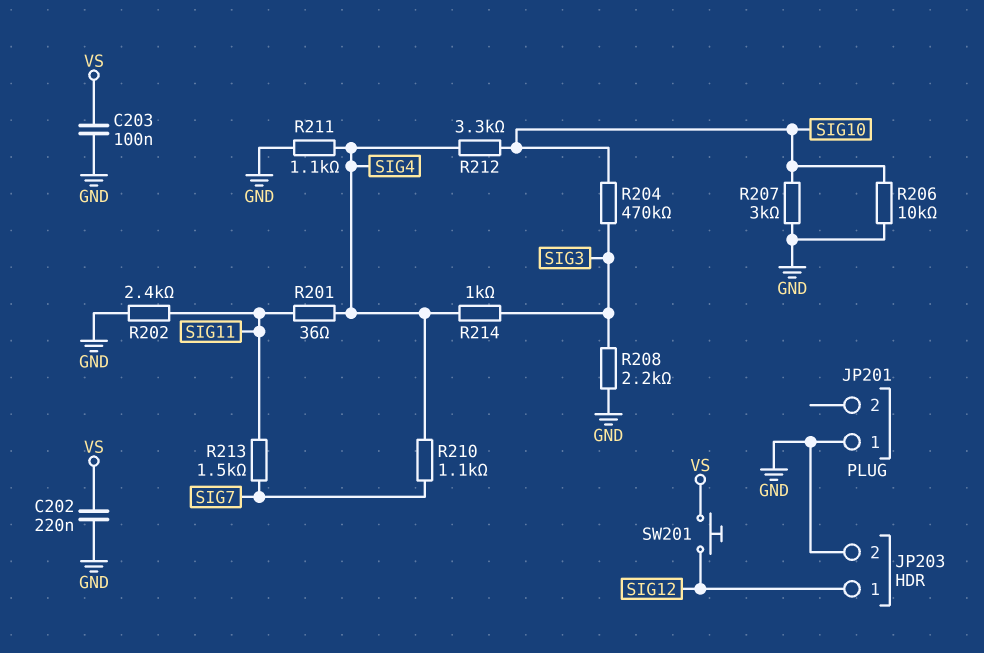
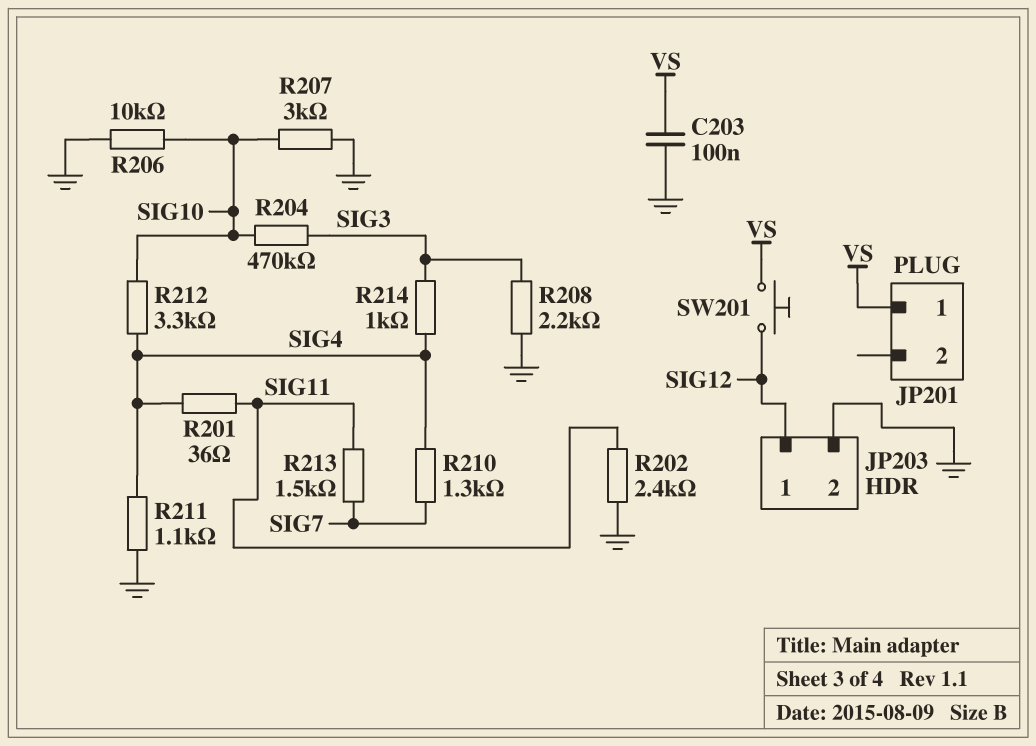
C202: 220nF (GND, VS) -> none
JP201 pin 1: GND -> VS
R210: 1.1k (SIG4, SIG7) -> 1.3k (SIG4, SIG7)

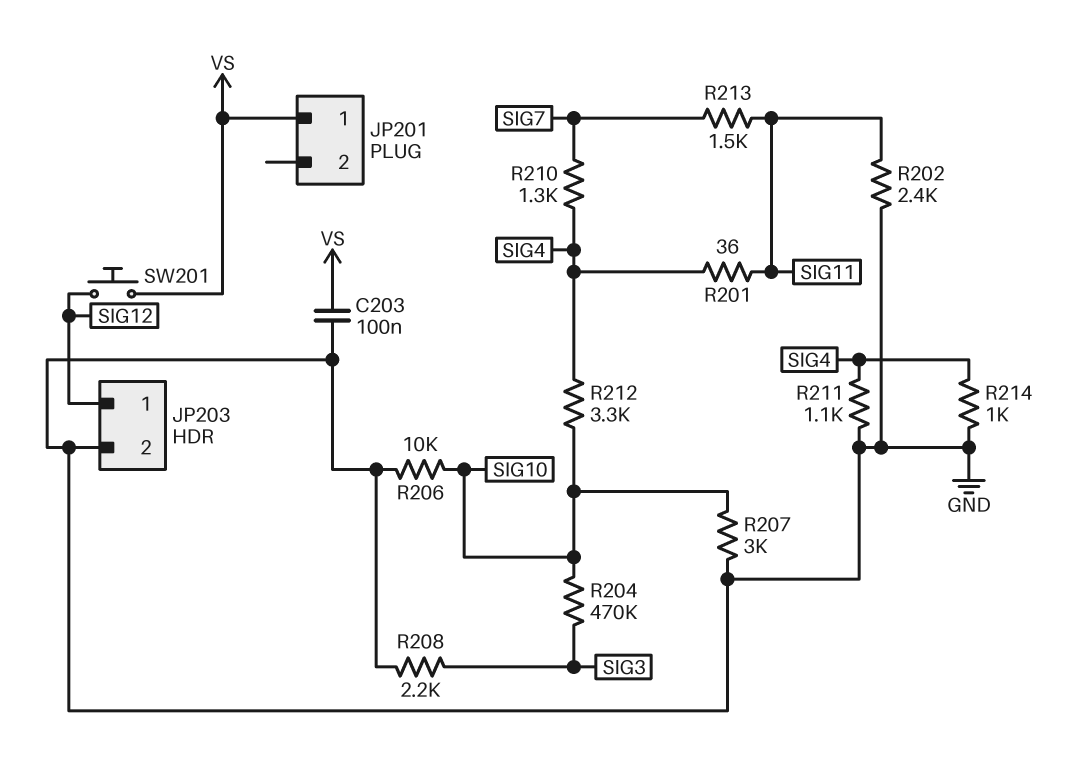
R214: 1k (SIG3, SIG4) -> 1k (GND, SIG4)

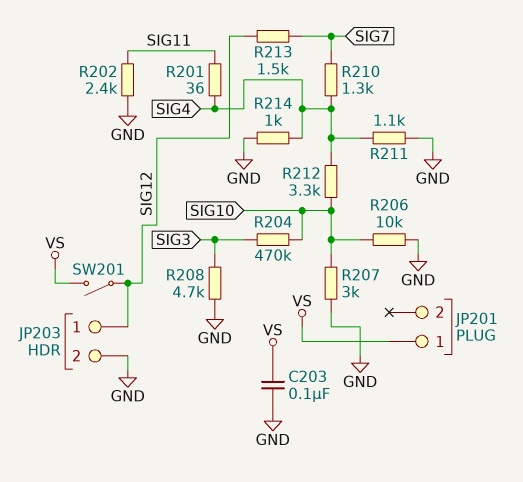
R208: 2.2k (GND, SIG3) -> 4.7k (GND, SIG3)
R213: 1.5k (SIG7, SIG11) -> 1.5k (SIG7, SIG12)
SW201: button (SIG12, VS) -> switch (SIG12, VS)

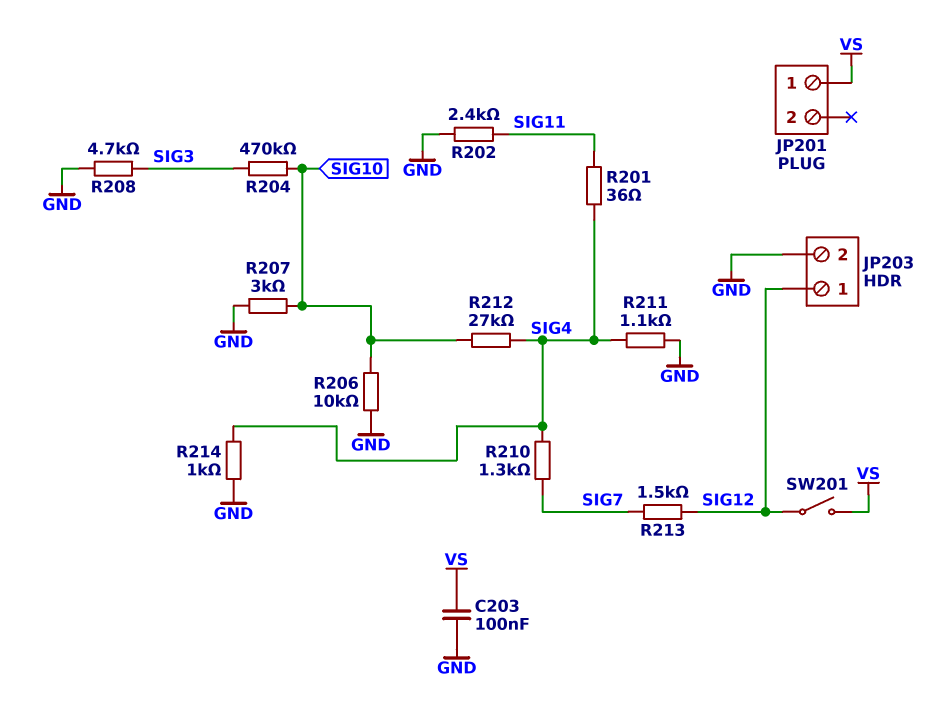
R212: 3.3k (SIG4, SIG10) -> 27k (SIG4, SIG10)

